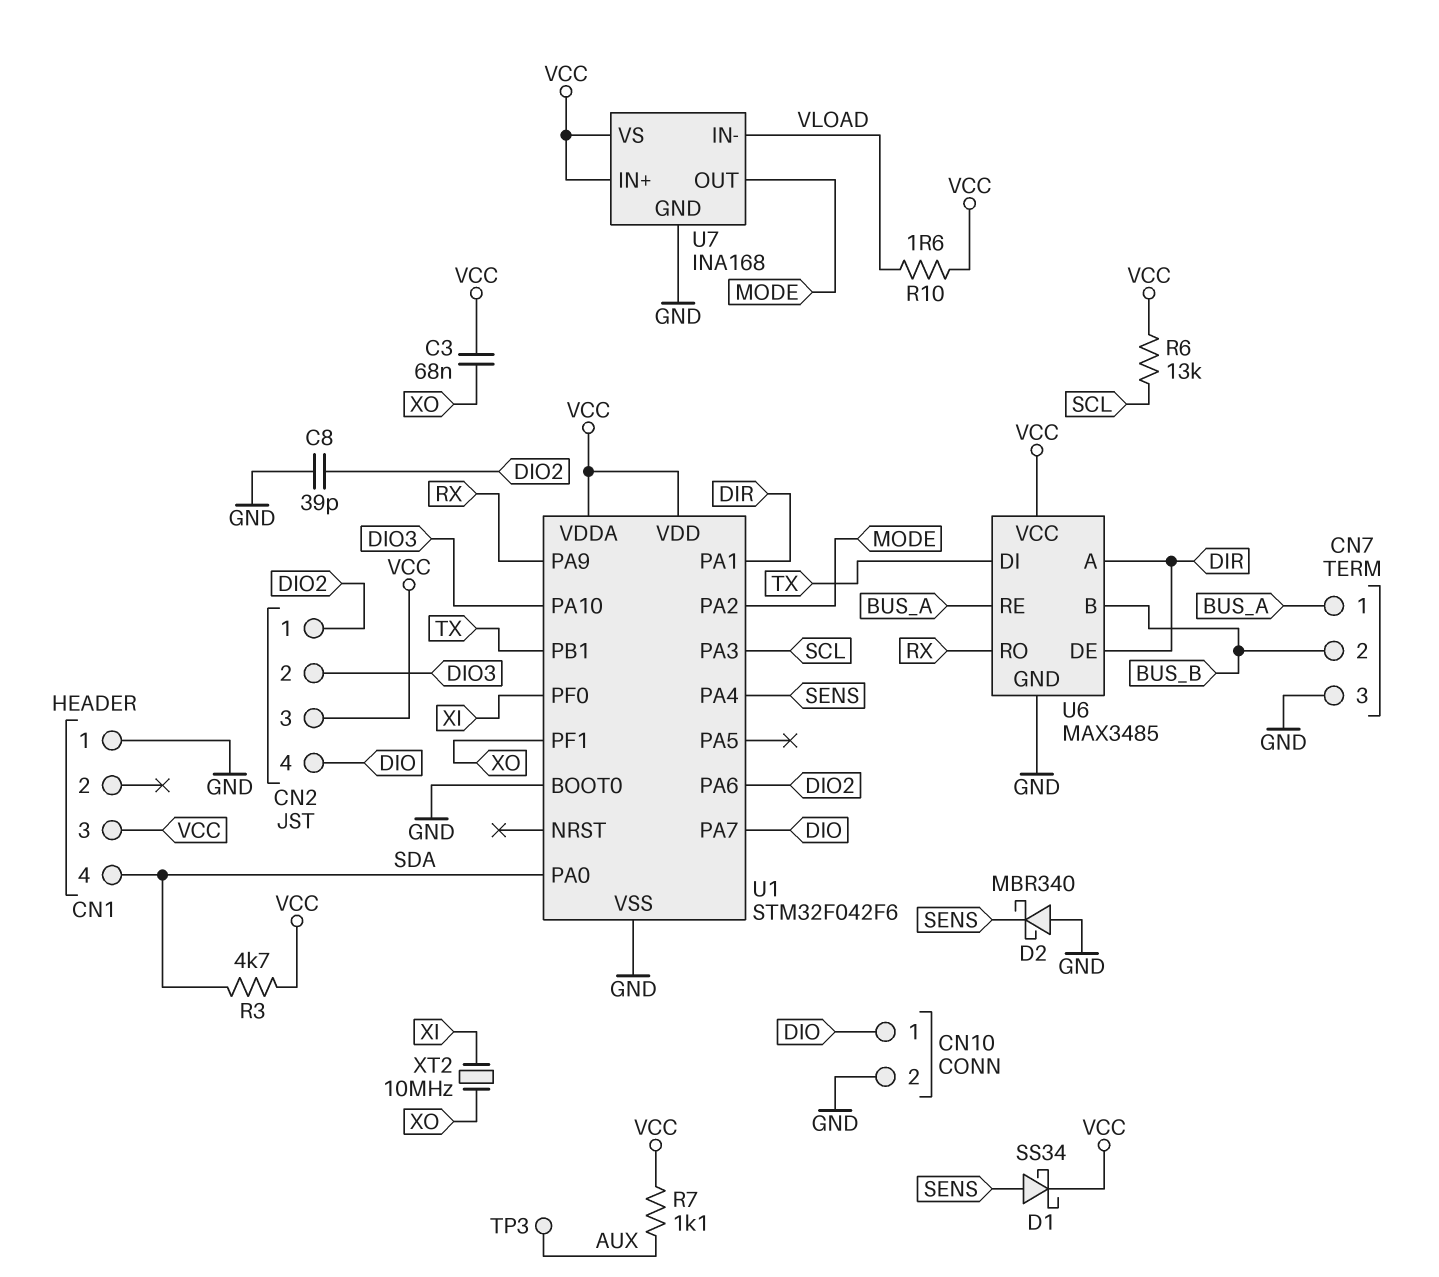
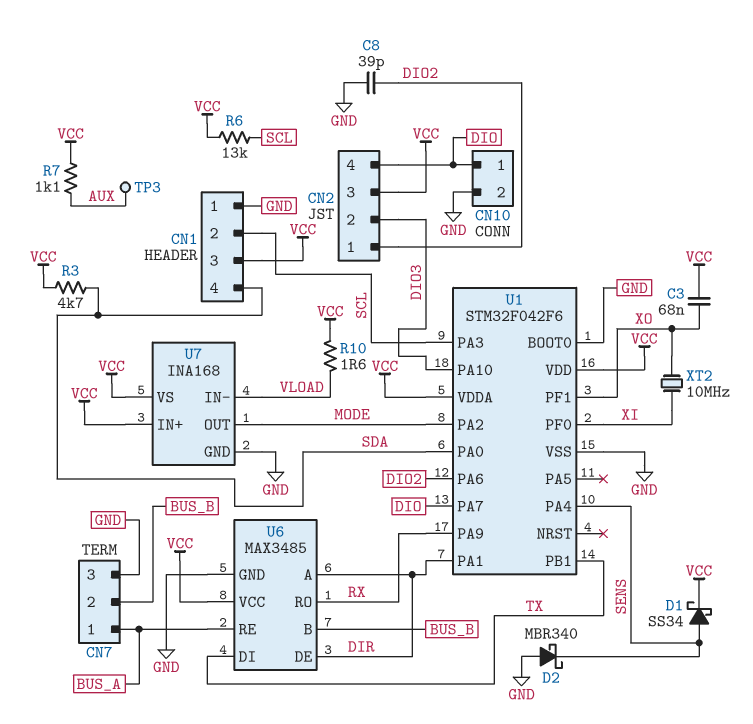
CN1 pin 2: none -> SCL

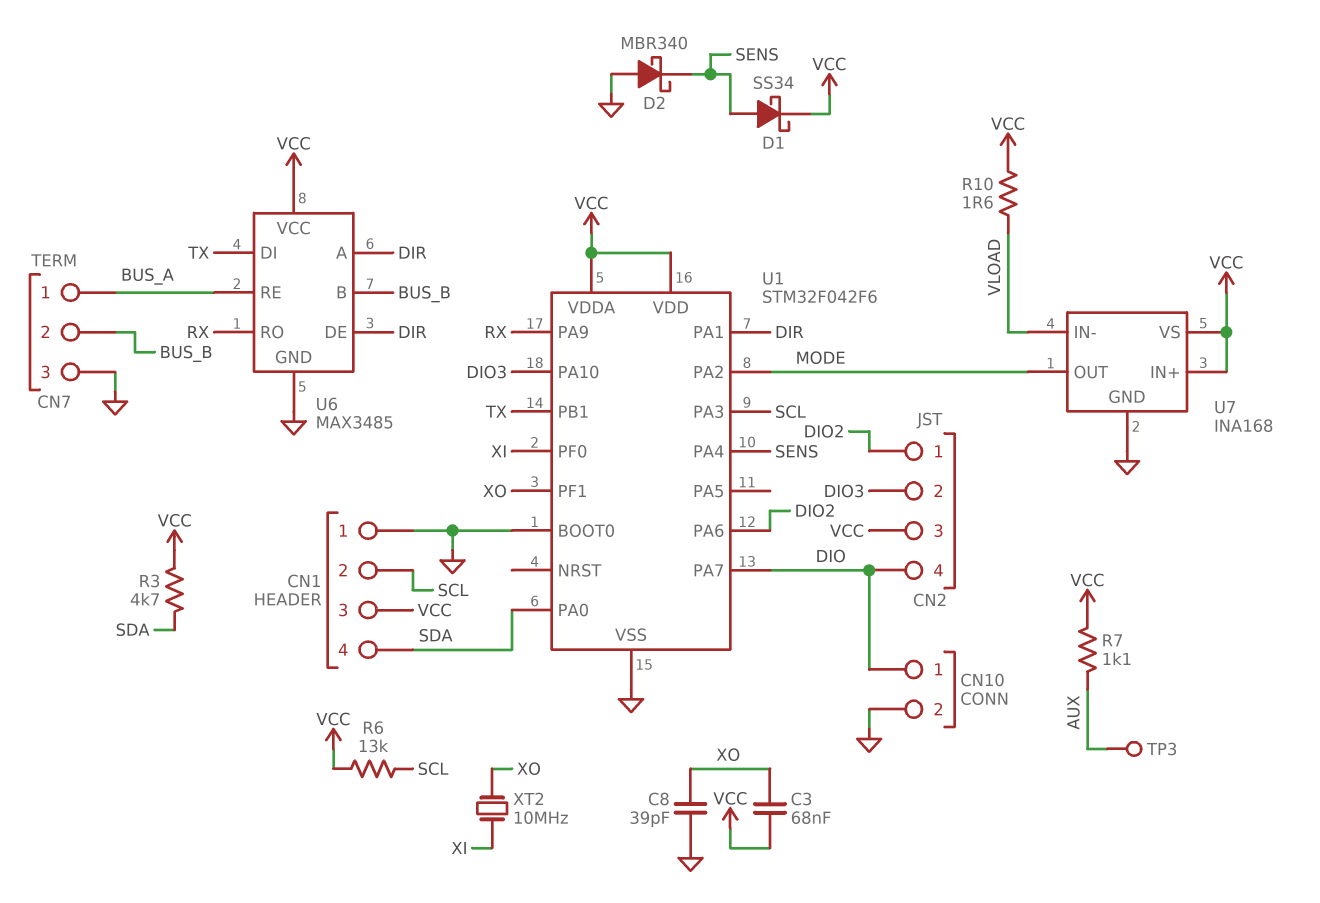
C8: 39pF (DIO2, GND) -> 39pF (GND, XO)

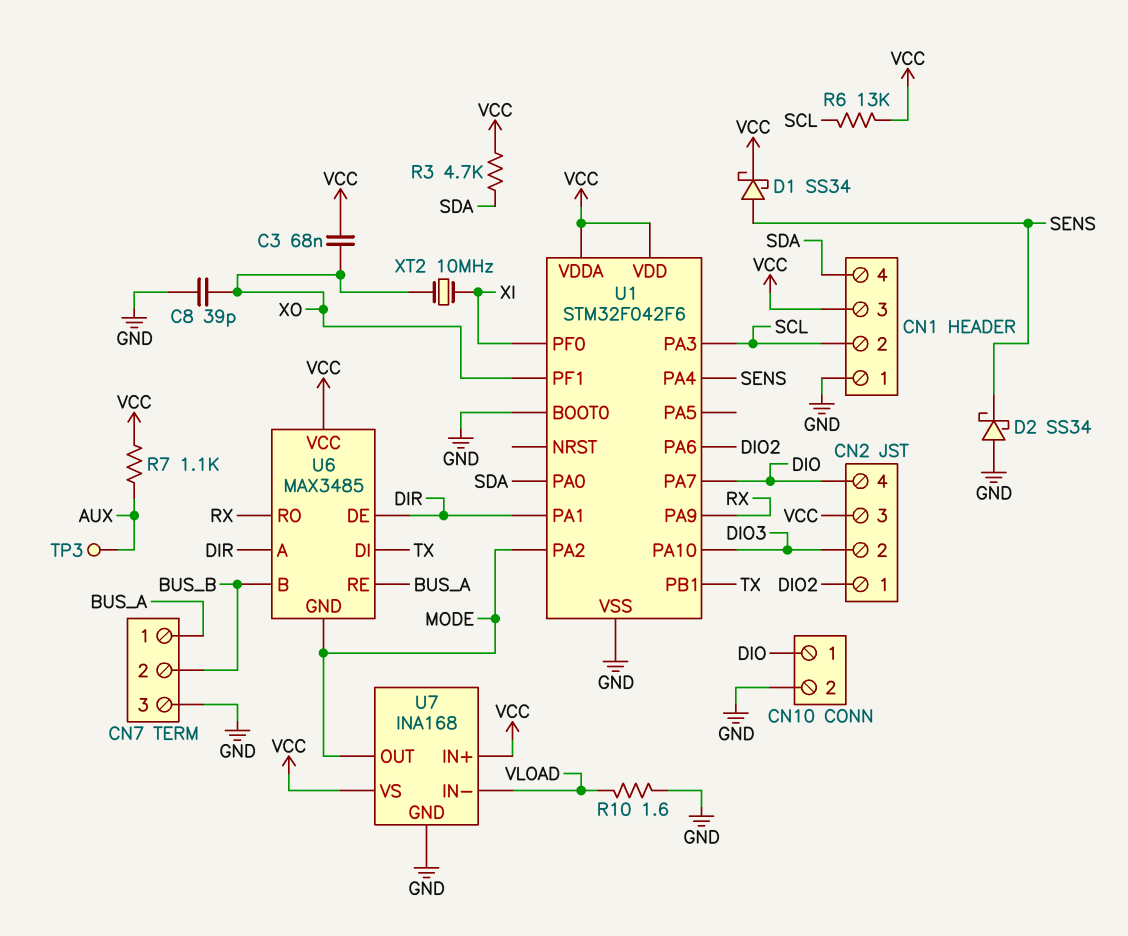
D2: schottky MBR340 (A GND, K SENS) -> schottky SS34 (A GND, K SENS)
R10: 1.6 (VCC, VLOAD) -> 1.6 (GND, VLOAD)
U6 pin GND: GND -> MODE

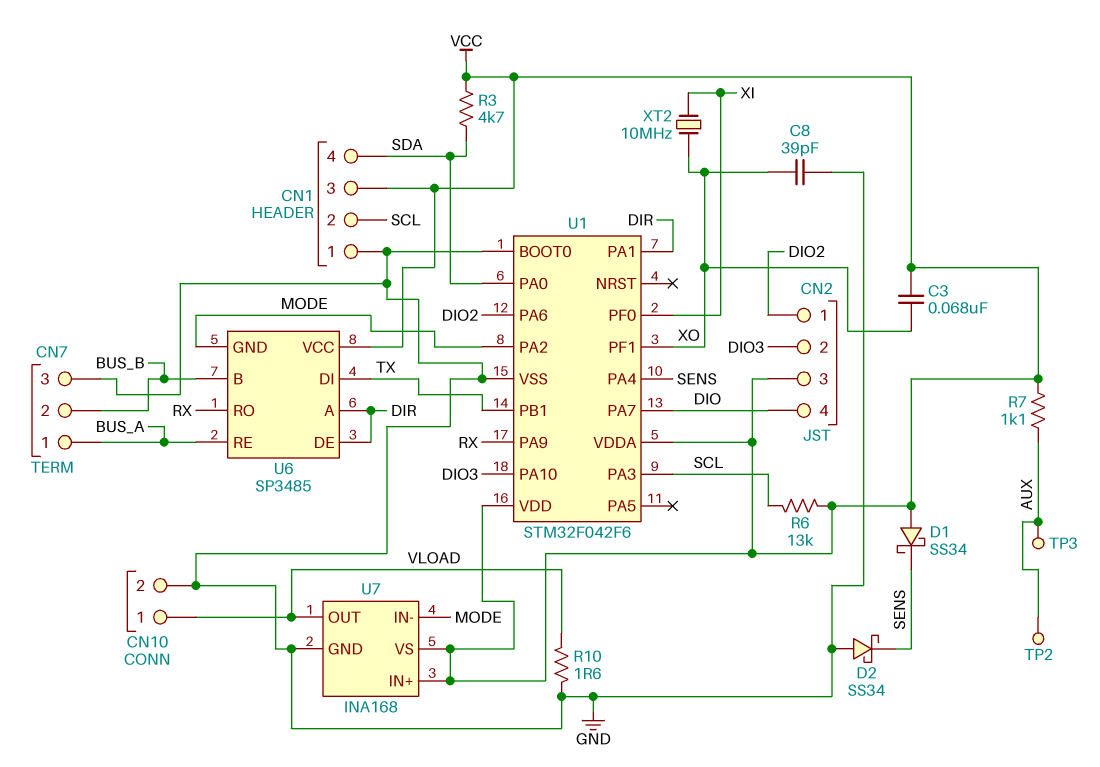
CN10 pin 1: DIO -> VLOAD
D1: schottky SS34 (A SENS, K VCC) -> schottky SS34 (A VCC, K SENS)
TP2: none -> test point (AUX)
U6: MAX3485 -> SP3485
U7 pin IN-: VLOAD -> MODE
U7 pin OUT: MODE -> VLOAD

